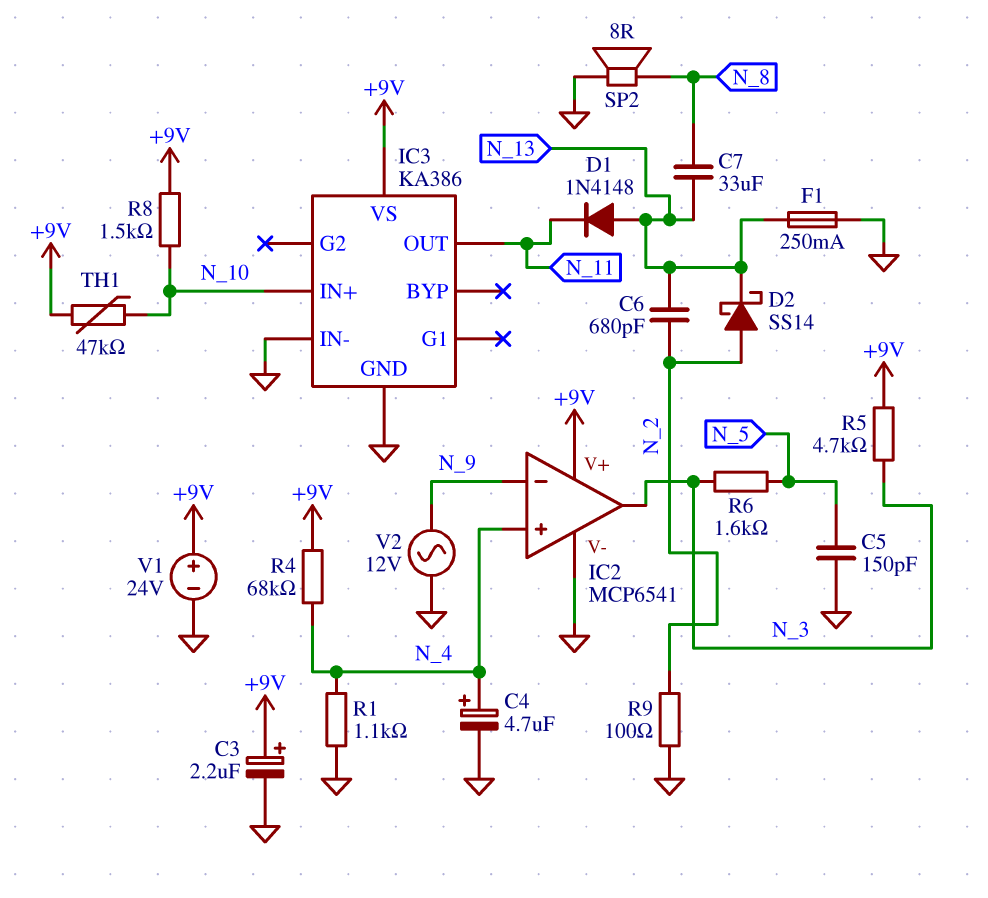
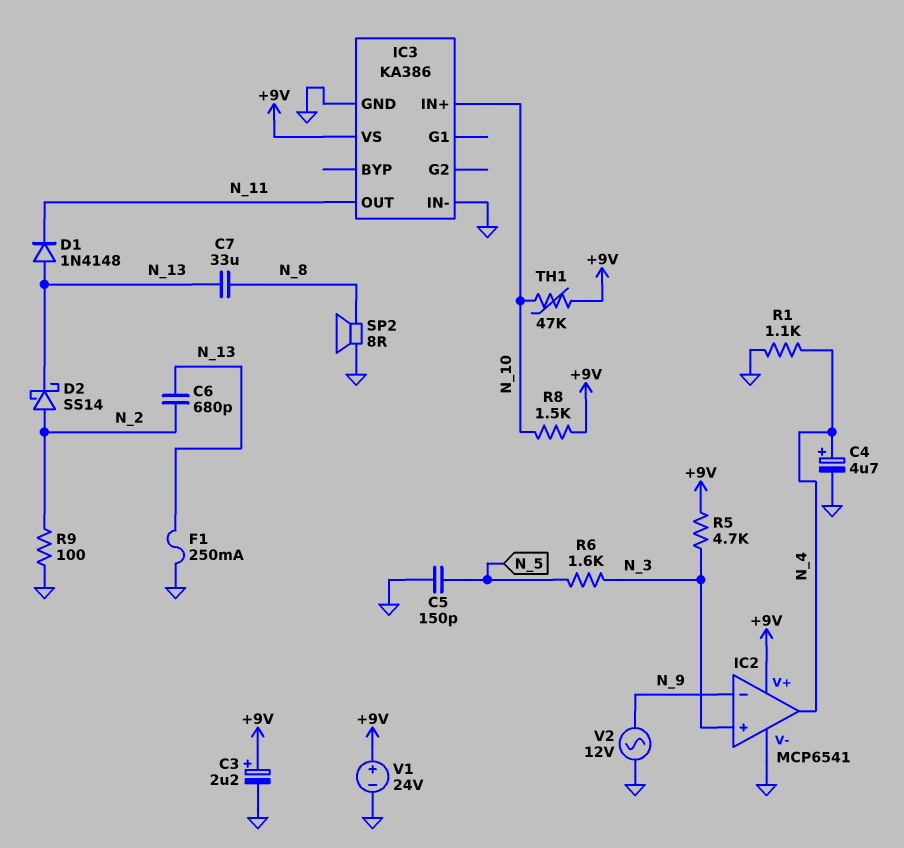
IC2 pin in+: N_4 -> N_3
IC2 pin out: N_3 -> N_4
R4: 68k (+9V, N_4) -> none

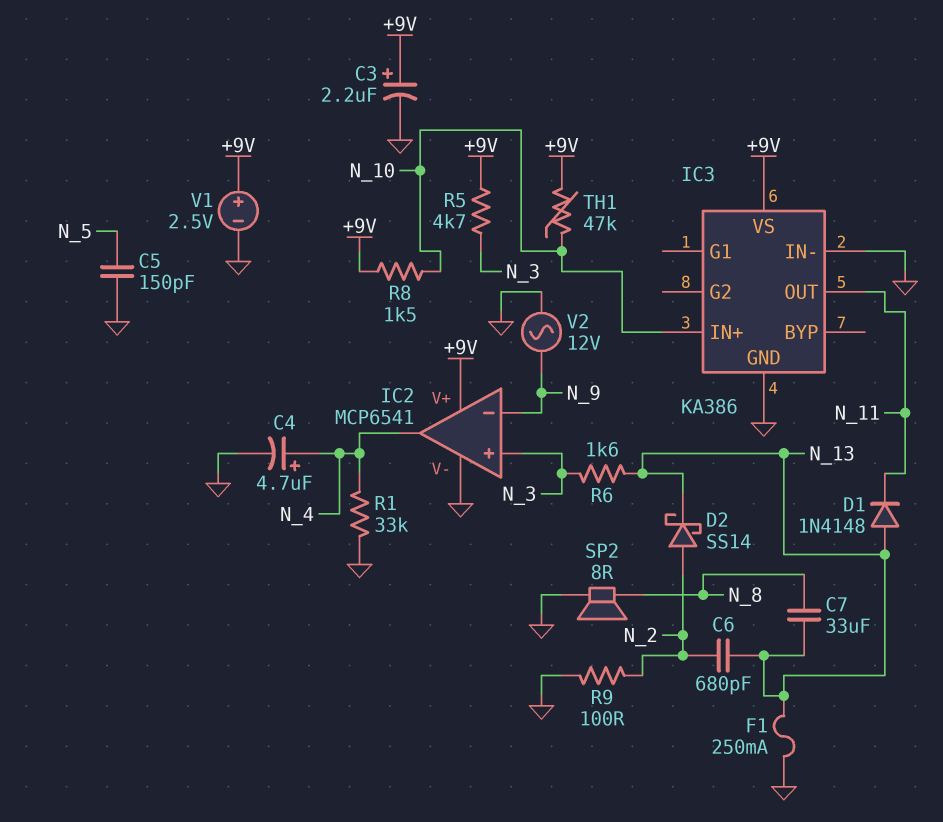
R1: 1.1k (GND, N_4) -> 33k (GND, N_4)
R6: 1.6k (N_3, N_5) -> 1.6k (N_3, N_13)
V1: 24V (plus +9V, minus GND) -> 2.5V (plus +9V, minus GND)

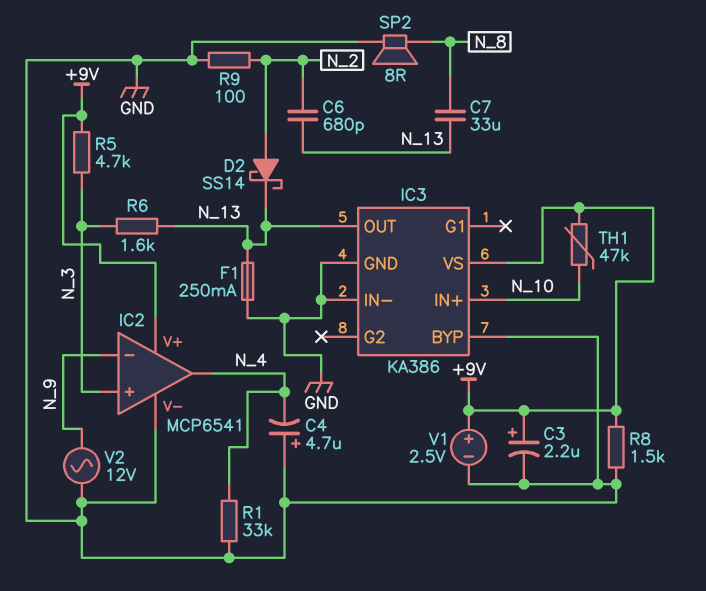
C4: 4.7uF (plus N_4, minus GND) -> 4.7uF (plus GND, minus N_4)
C5: 150pF (GND, N_5) -> none
D1: diode 1N4148 (A N_13, K N_11) -> none
IC3 pin BYP: none -> GND
IC3 pin OUT: N_11 -> N_13
R8: 1.5k (+9V, N_10) -> 1.5k (+9V, GND)

